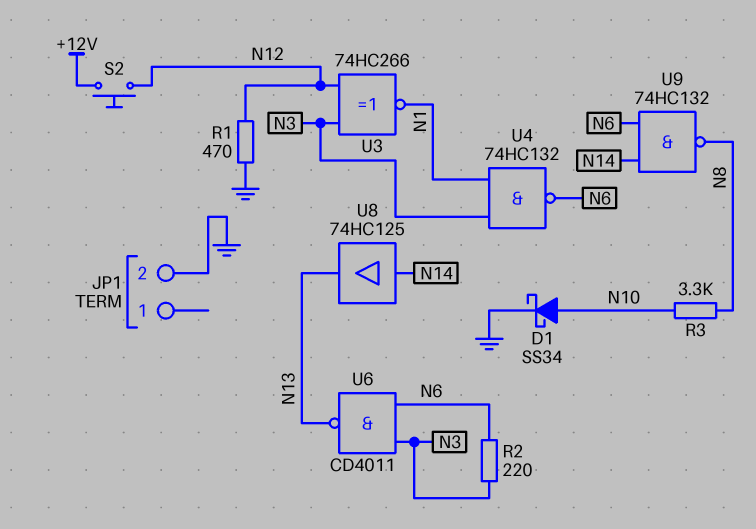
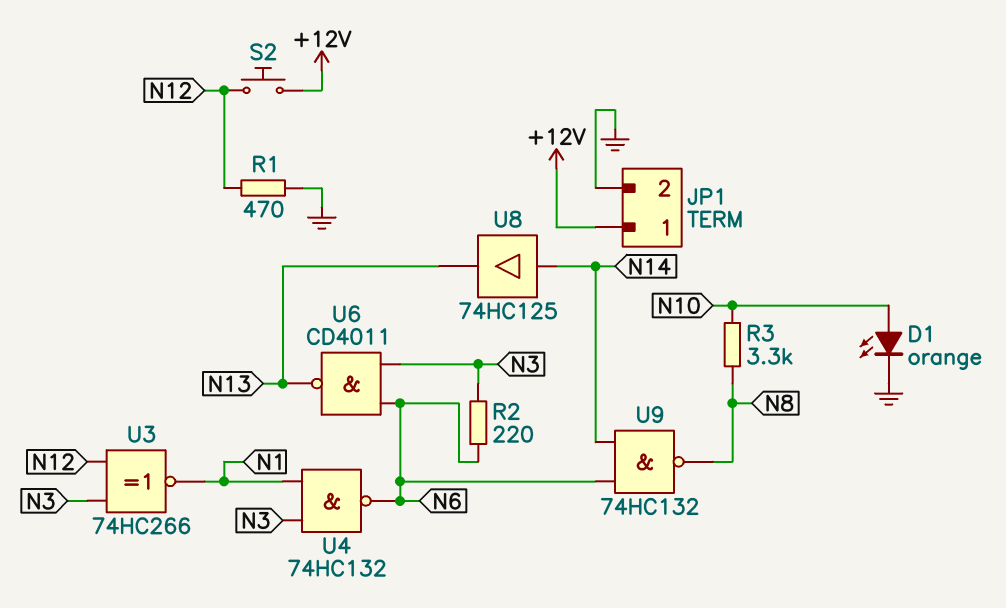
D1: schottky SS34 (A N10, K GND) -> LED orange (A N10, K GND)
JP1 pin 1: none -> +12V

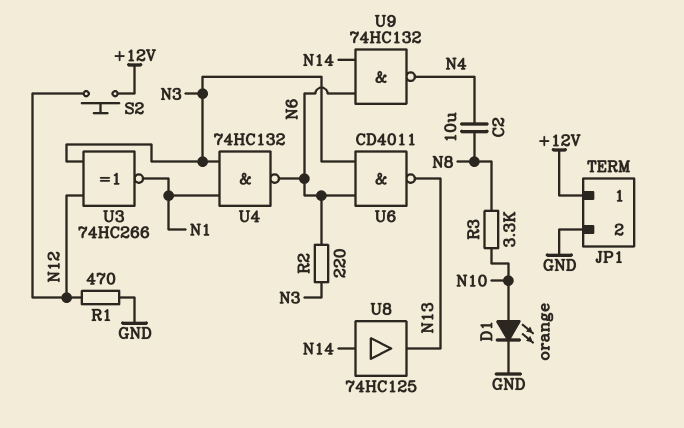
C2: none -> 10uF (N4, N8)
U9: NAND 74HC132 (in N6, in N14, out N8) -> NAND 74HC132 (in N6, in N14, out N4)

